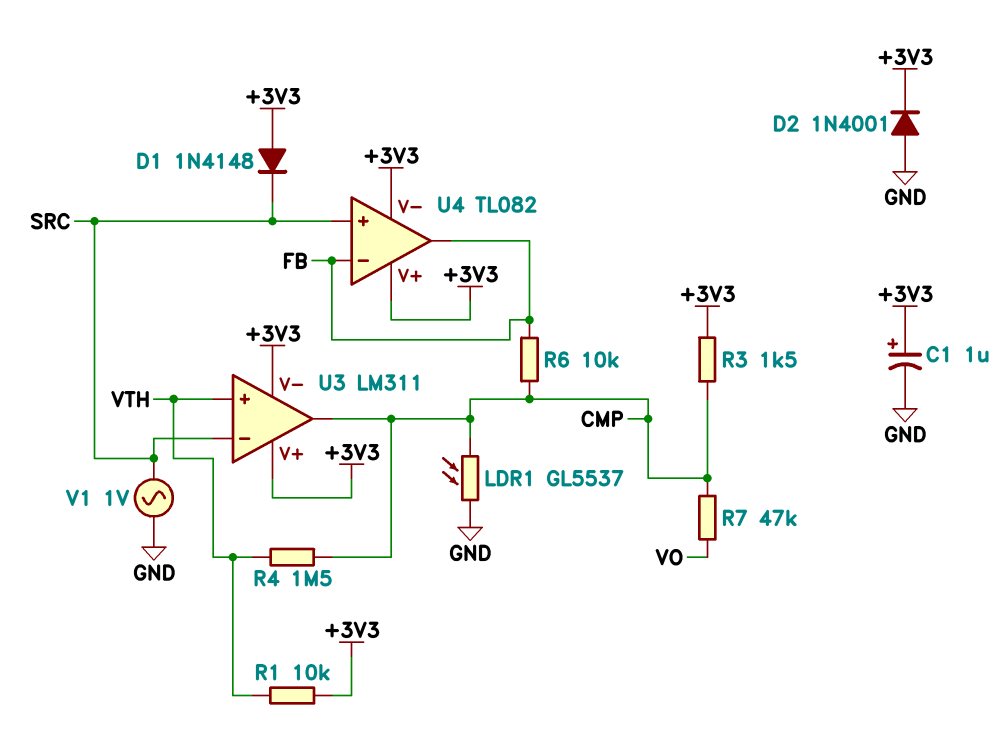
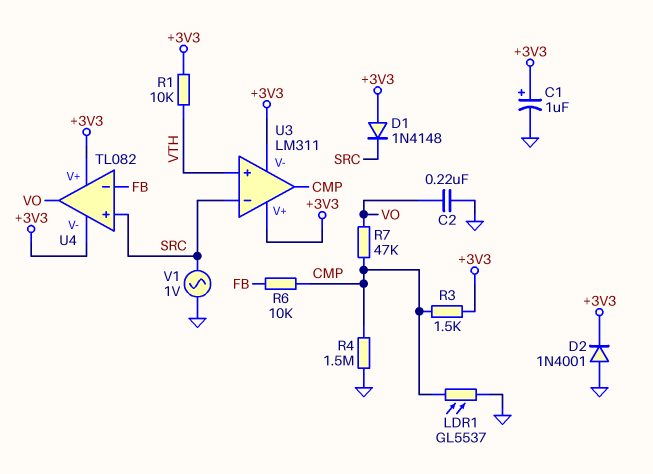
C2: none -> 220nF (GND, VO)
R4: 1.5M (CMP, VTH) -> 1.5M (CMP, GND)
U4 pin out: FB -> VO

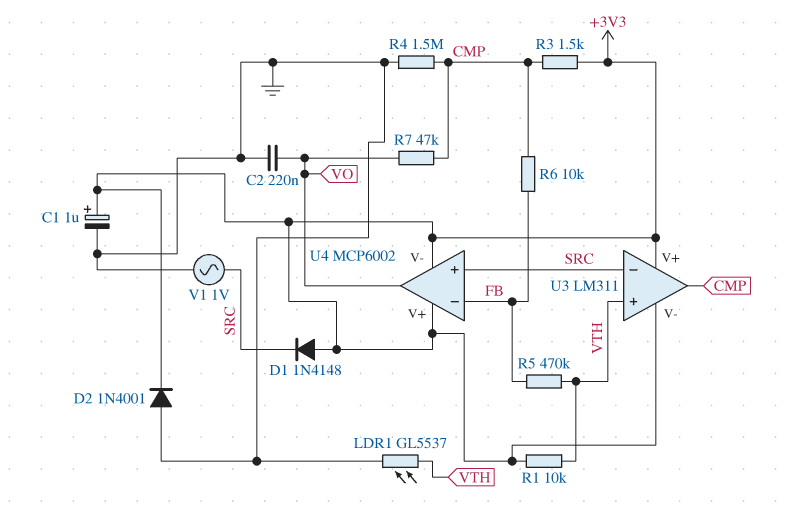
LDR1: GL5537 (CMP, GND) -> GL5537 (GND, VTH)
R5: none -> 470k (FB, VTH)
U4: TL082 -> MCP6002

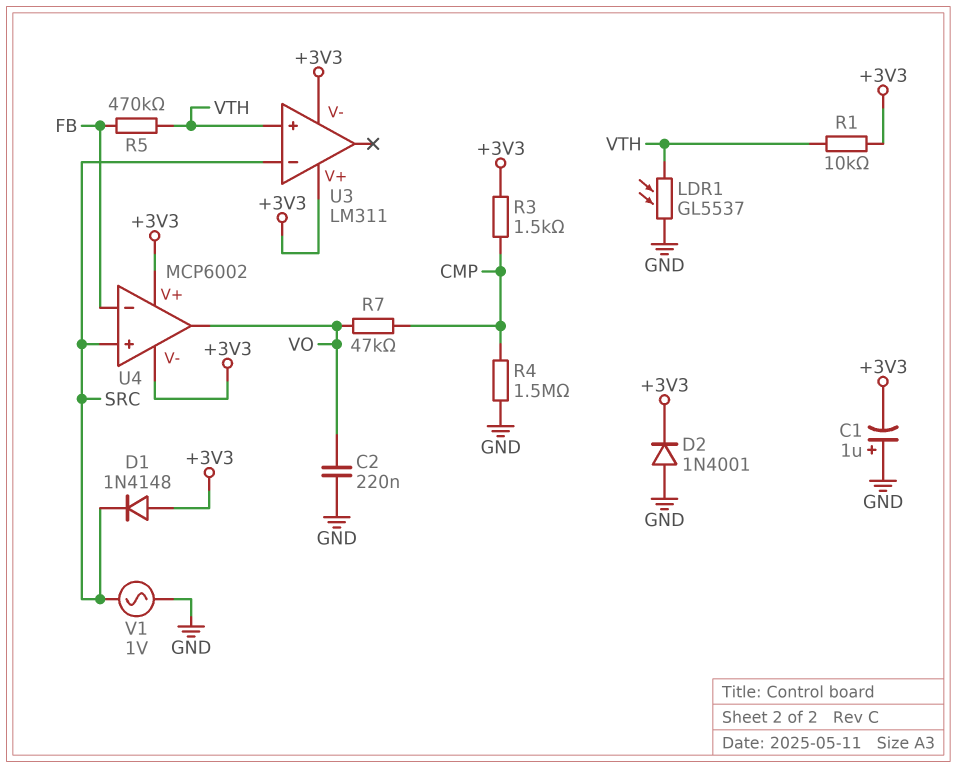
C1: 1uF (plus +3V3, minus GND) -> 1uF (plus GND, minus +3V3)
R6: 10k (CMP, FB) -> none
U3 pin out: CMP -> none

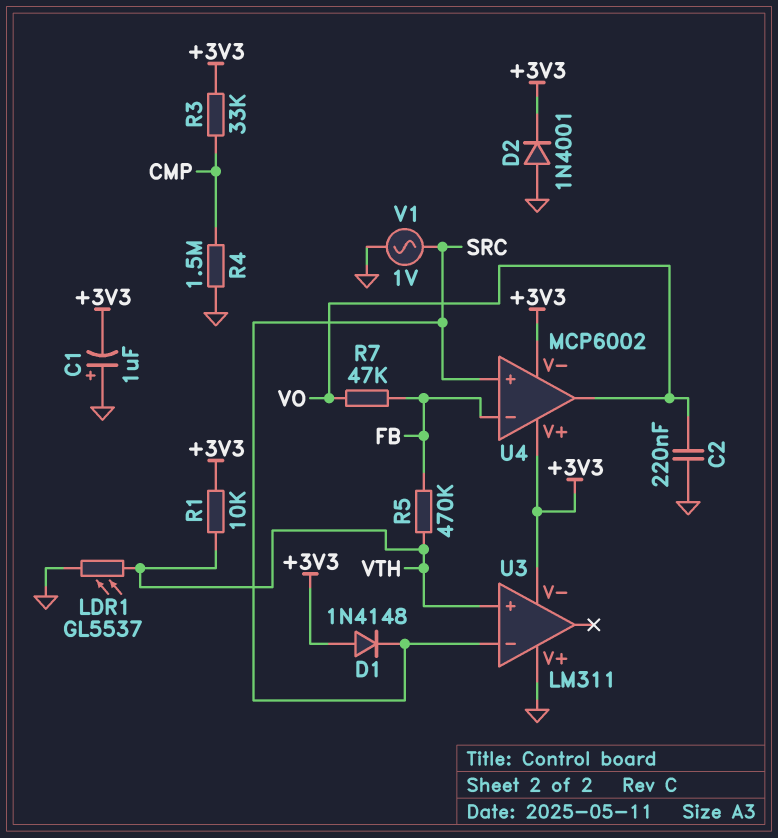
R3: 1.5k (+3V3, CMP) -> 33k (+3V3, CMP)
R7: 47k (CMP, VO) -> 47k (FB, VO)
U3 pin V+: +3V3 -> GND

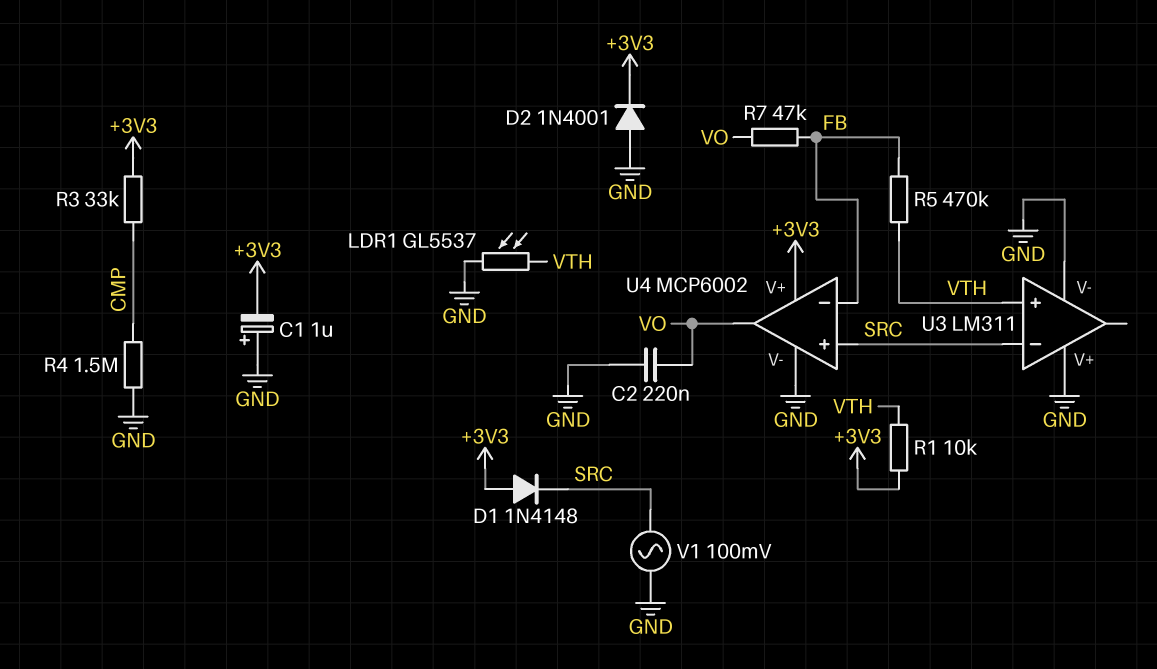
U3 pin V-: +3V3 -> GND
U4 pin V-: +3V3 -> GND
V1: AC 1V (GND, SRC) -> AC 100mV (GND, SRC)

